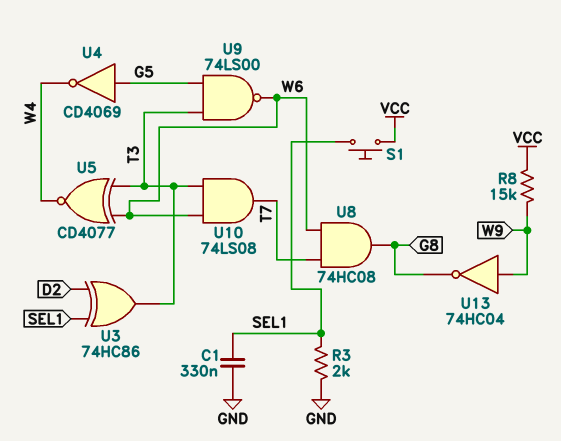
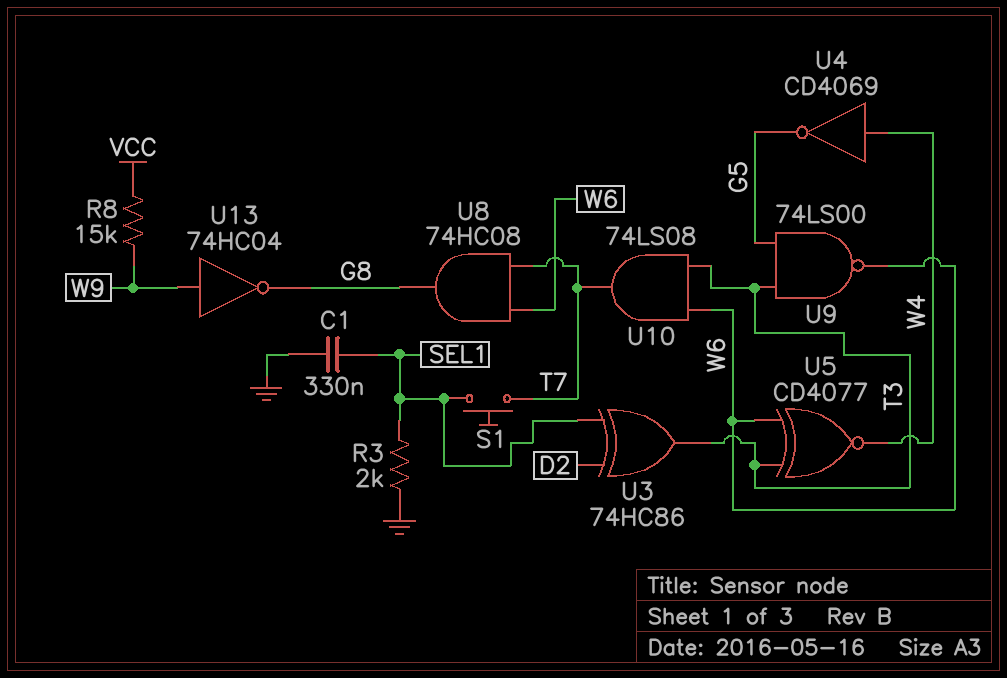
S1: button (SEL1, VCC) -> button (SEL1, T7)
U4: NOT CD4069 (in G5, out W4) -> NOT CD4069 (in W4, out G5)

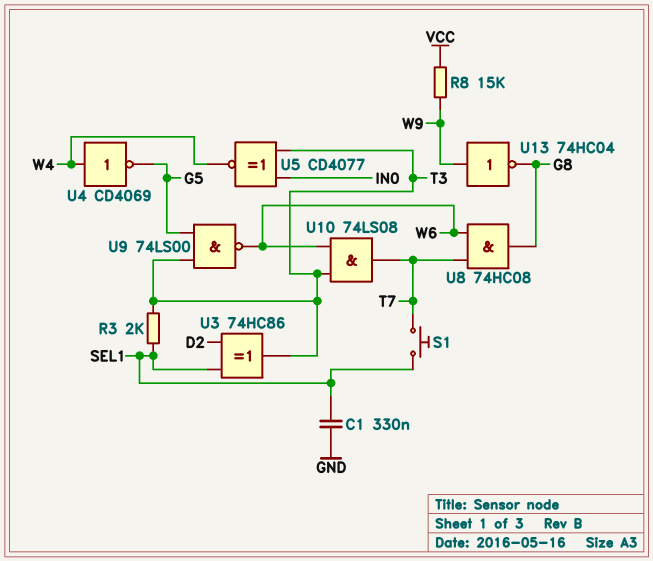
R3: 2k (GND, SEL1) -> 2k (SEL1, T3)
U5: XNOR CD4077 (in T3, in W6, out W4) -> XNOR CD4077 (in IN0, in T3, out W4)

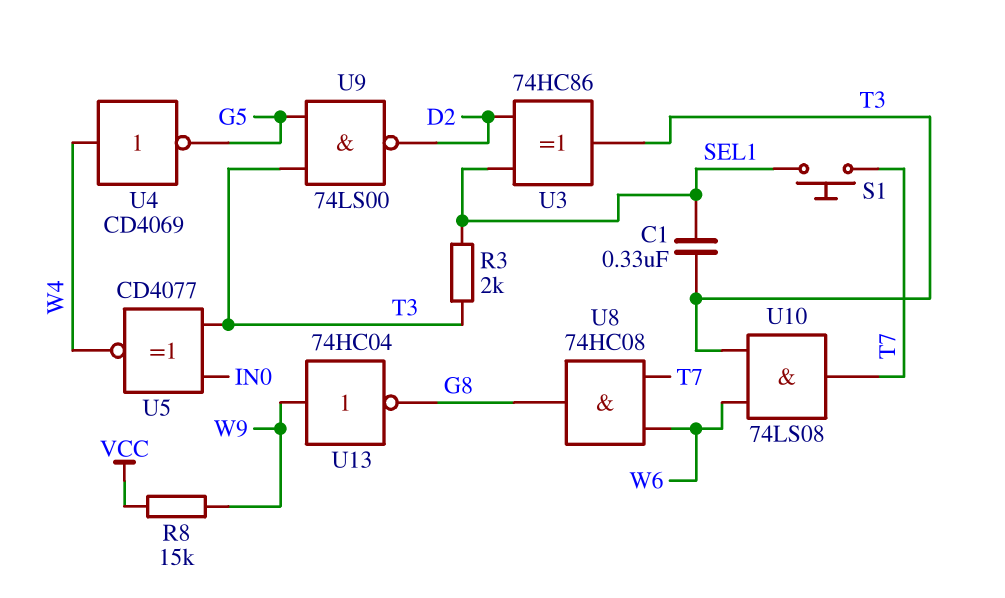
C1: 330nF (GND, SEL1) -> 330nF (SEL1, T3)
U9: NAND 74LS00 (in G5, in T3, out W6) -> NAND 74LS00 (in G5, in T3, out D2)

